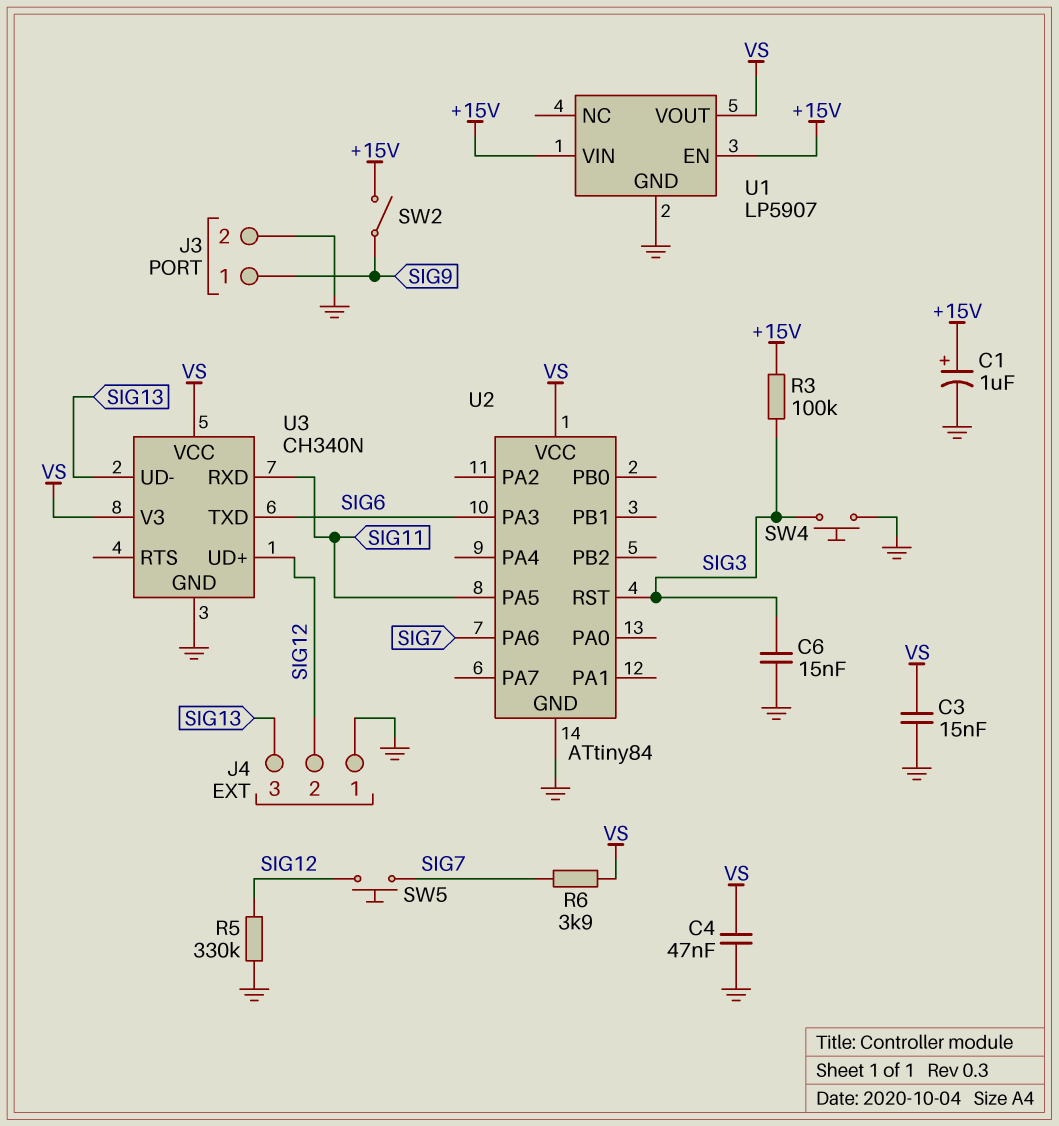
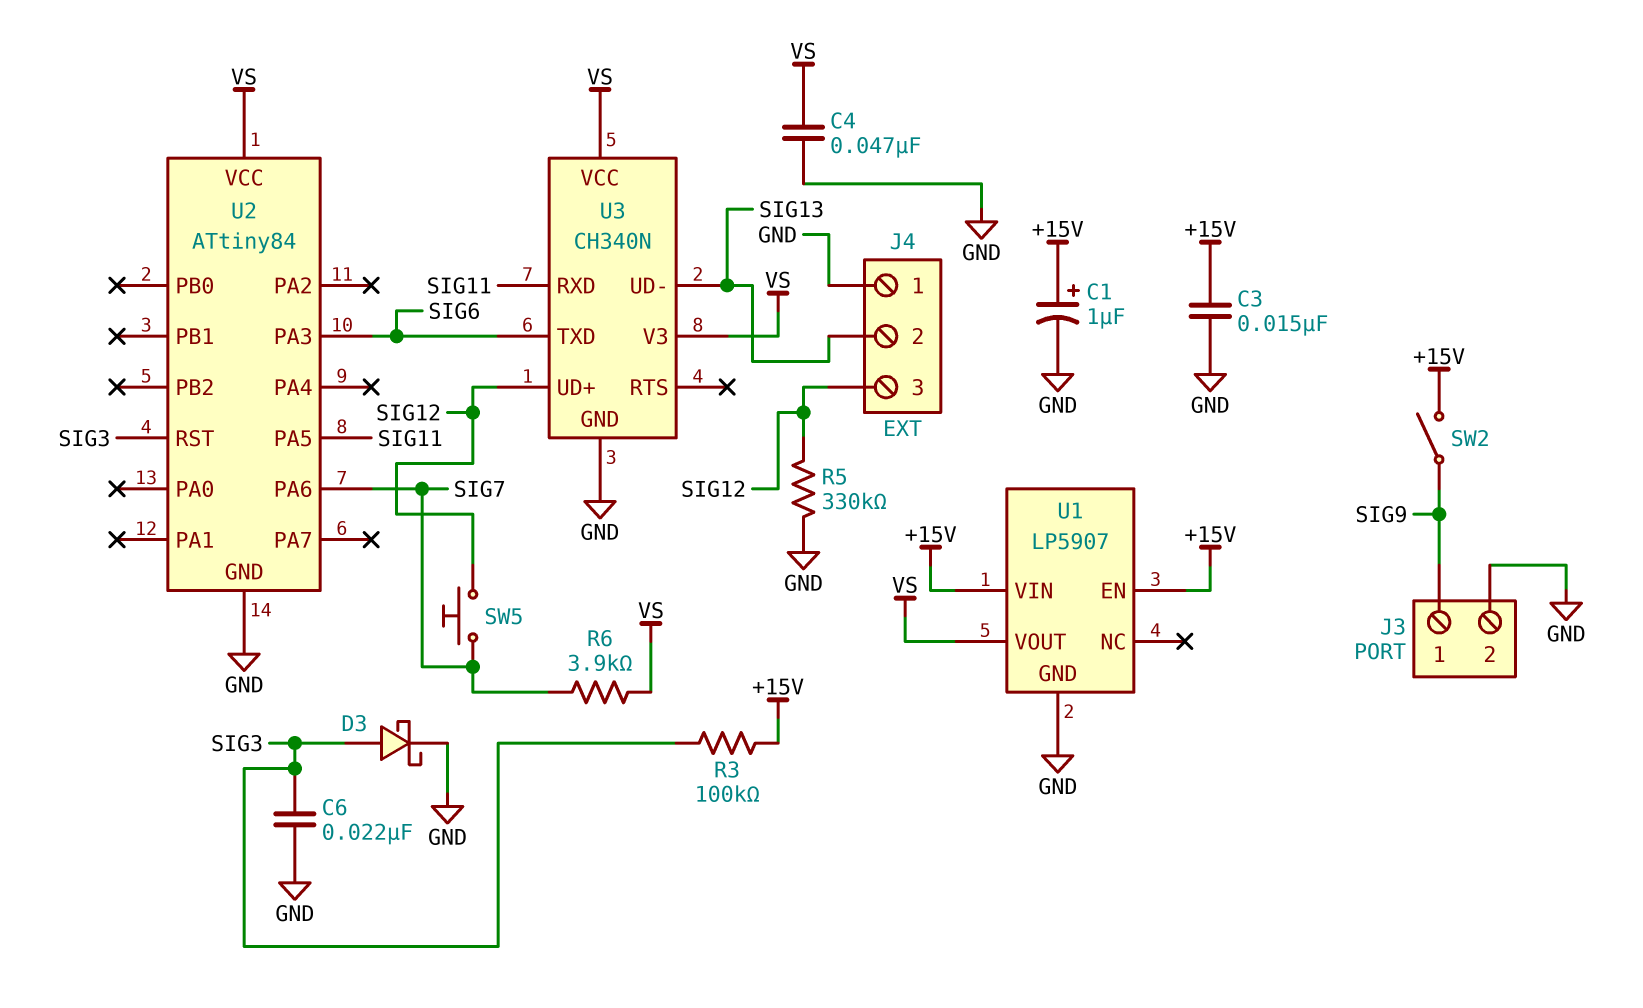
C3: 15nF (GND, VS) -> 15nF (+15V, GND)
C6: 15nF (GND, SIG3) -> 22nF (GND, SIG3)
D3: none -> schottky (A SIG3, K GND)
J4 pin 2: SIG12 -> SIG13
J4 pin 3: SIG13 -> SIG12
SW4: button (GND, SIG3) -> none

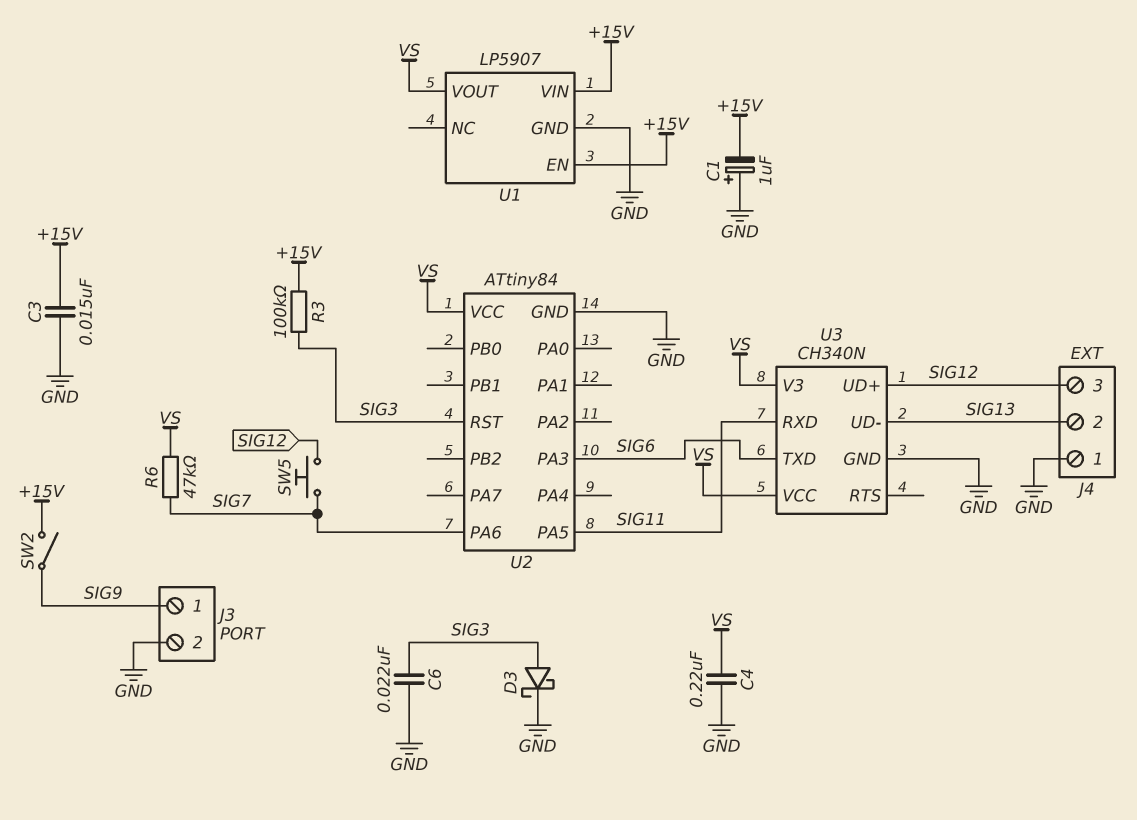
C1: 1uF (plus +15V, minus GND) -> 1uF (plus GND, minus +15V)
C4: 47nF (GND, VS) -> 220nF (GND, VS)
R5: 330k (GND, SIG12) -> none
R6: 3.9k (SIG7, VS) -> 47k (SIG7, VS)

